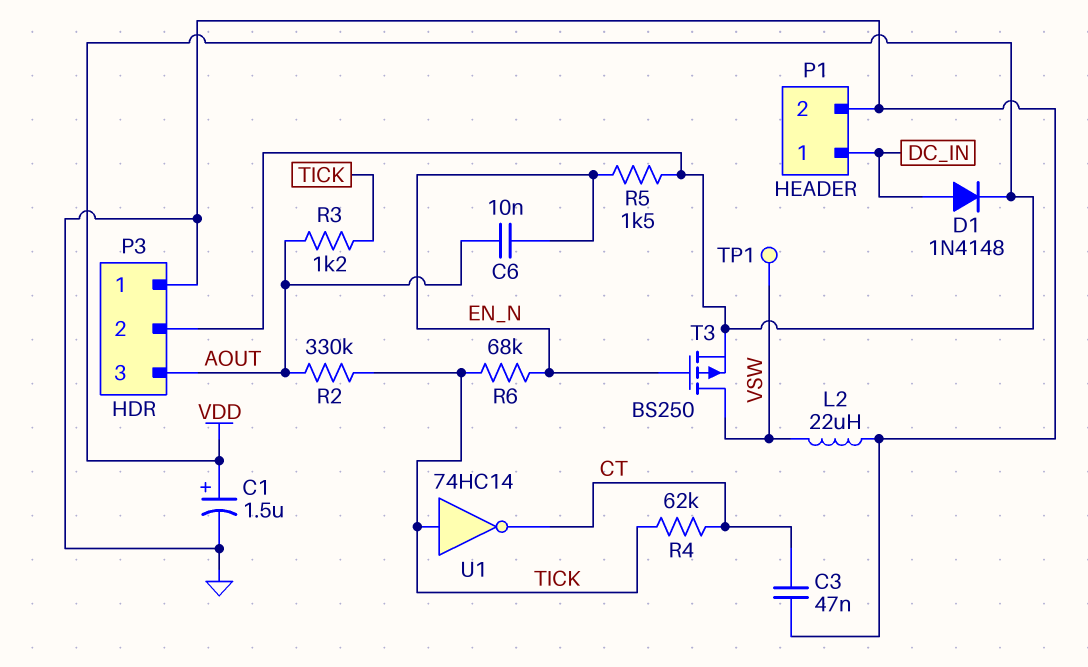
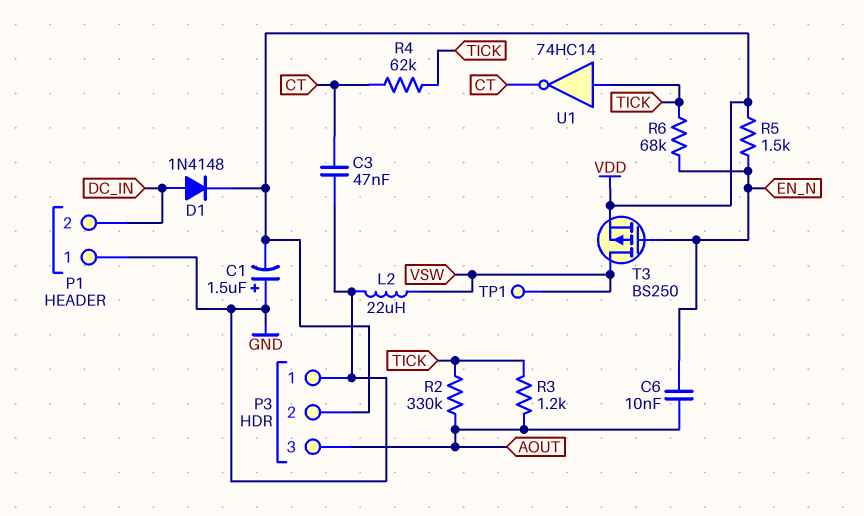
C1: 1.5uF (plus VDD, minus GND) -> 1.5uF (plus GND, minus VDD)
P1 pin 1: DC_IN -> GND
P1 pin 2: GND -> DC_IN

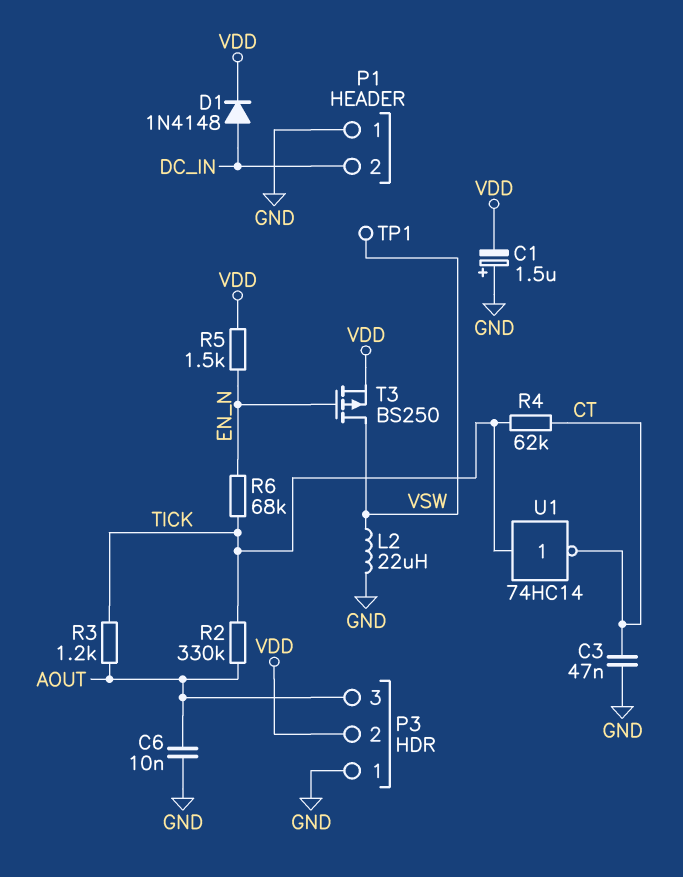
C6: 10nF (AOUT, EN_N) -> 10nF (AOUT, GND)

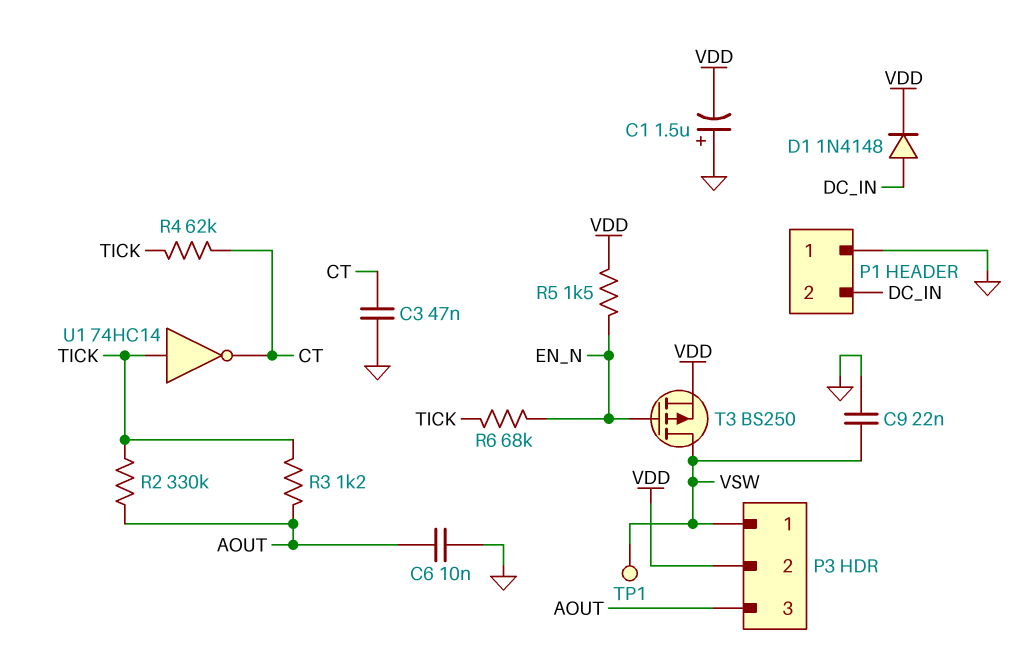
C9: none -> 22nF (GND, VSW)
L2: 22uH (GND, VSW) -> none
P3 pin 1: GND -> VSW

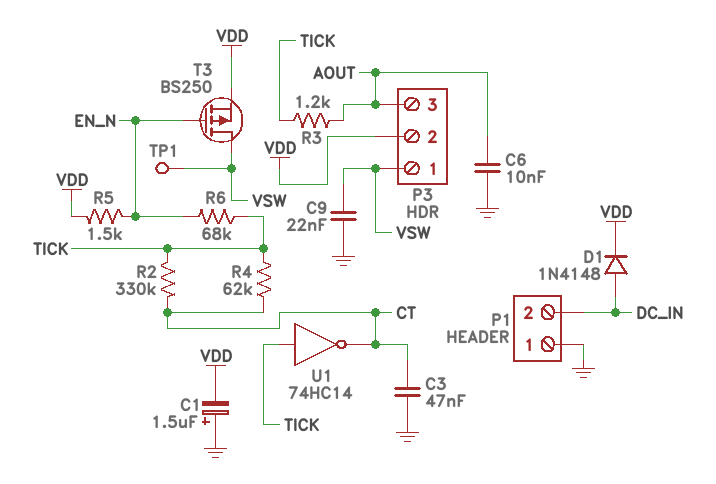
R2: 330k (AOUT, TICK) -> 330k (CT, TICK)

